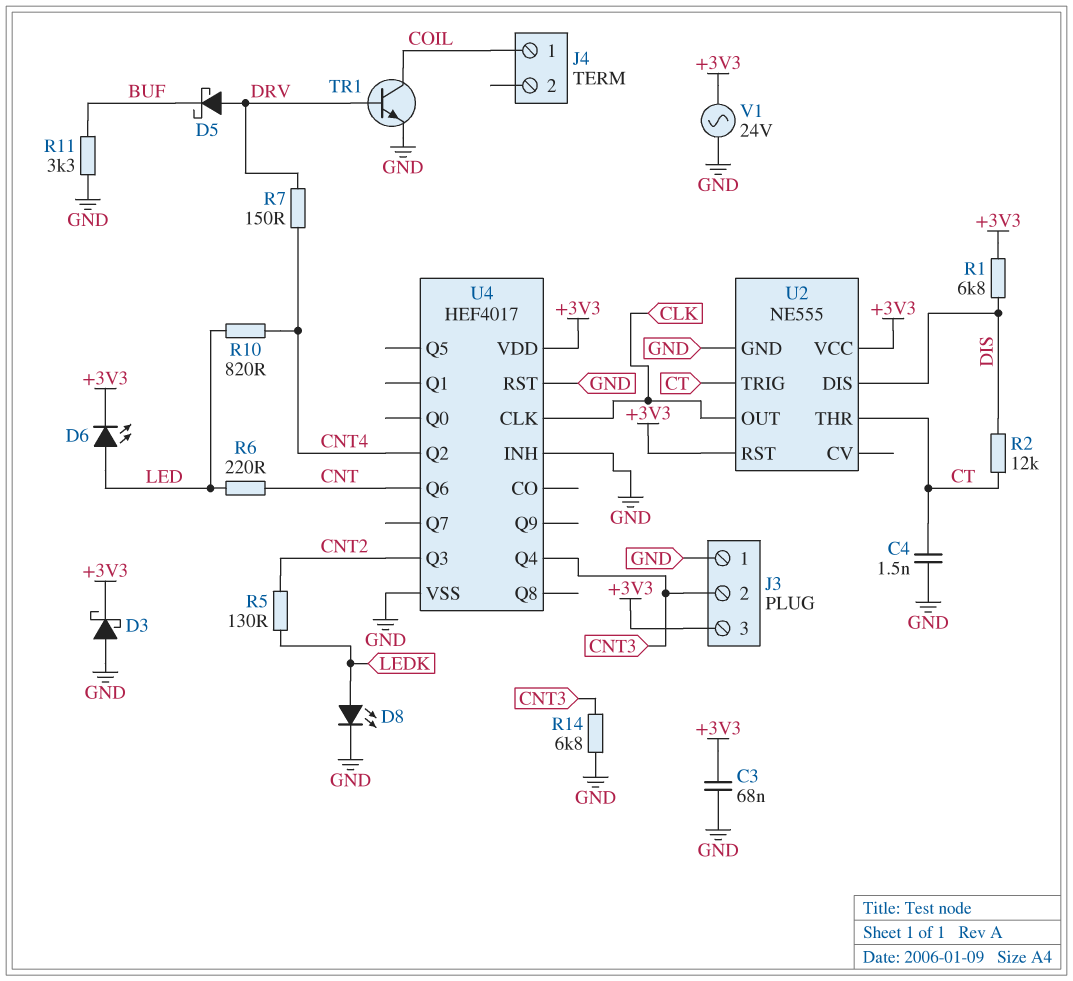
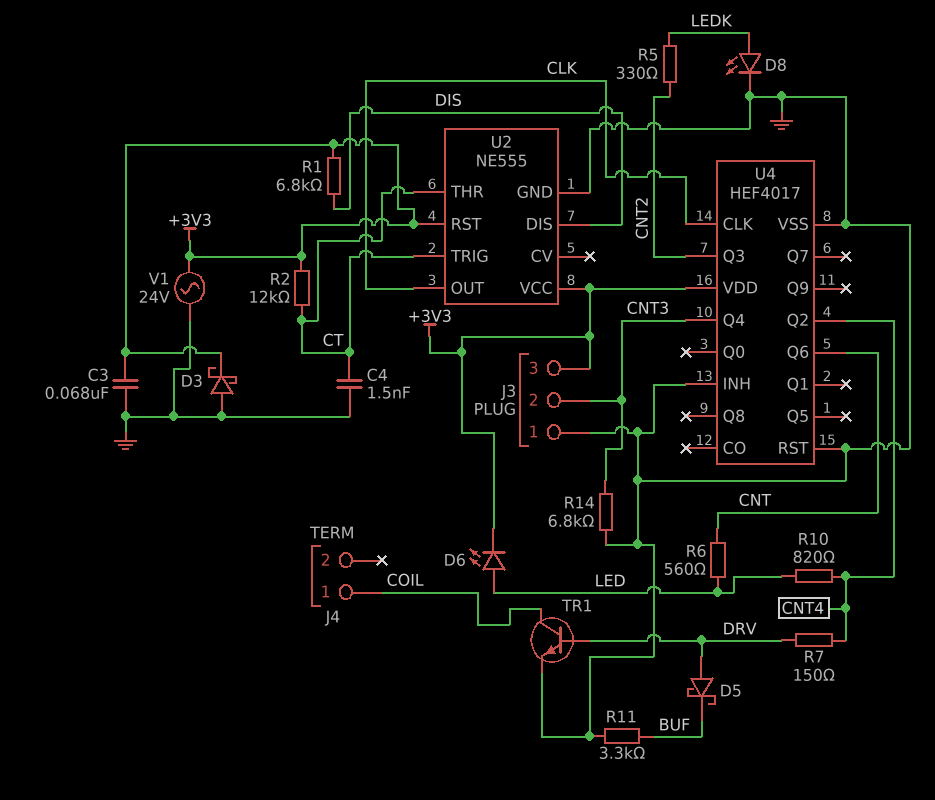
R2: 12k (CT, DIS) -> 12k (+3V3, CT)
R5: 130 (CNT2, LEDK) -> 330 (CNT2, LEDK)
R6: 220 (CNT, LED) -> 560 (CNT, LED)

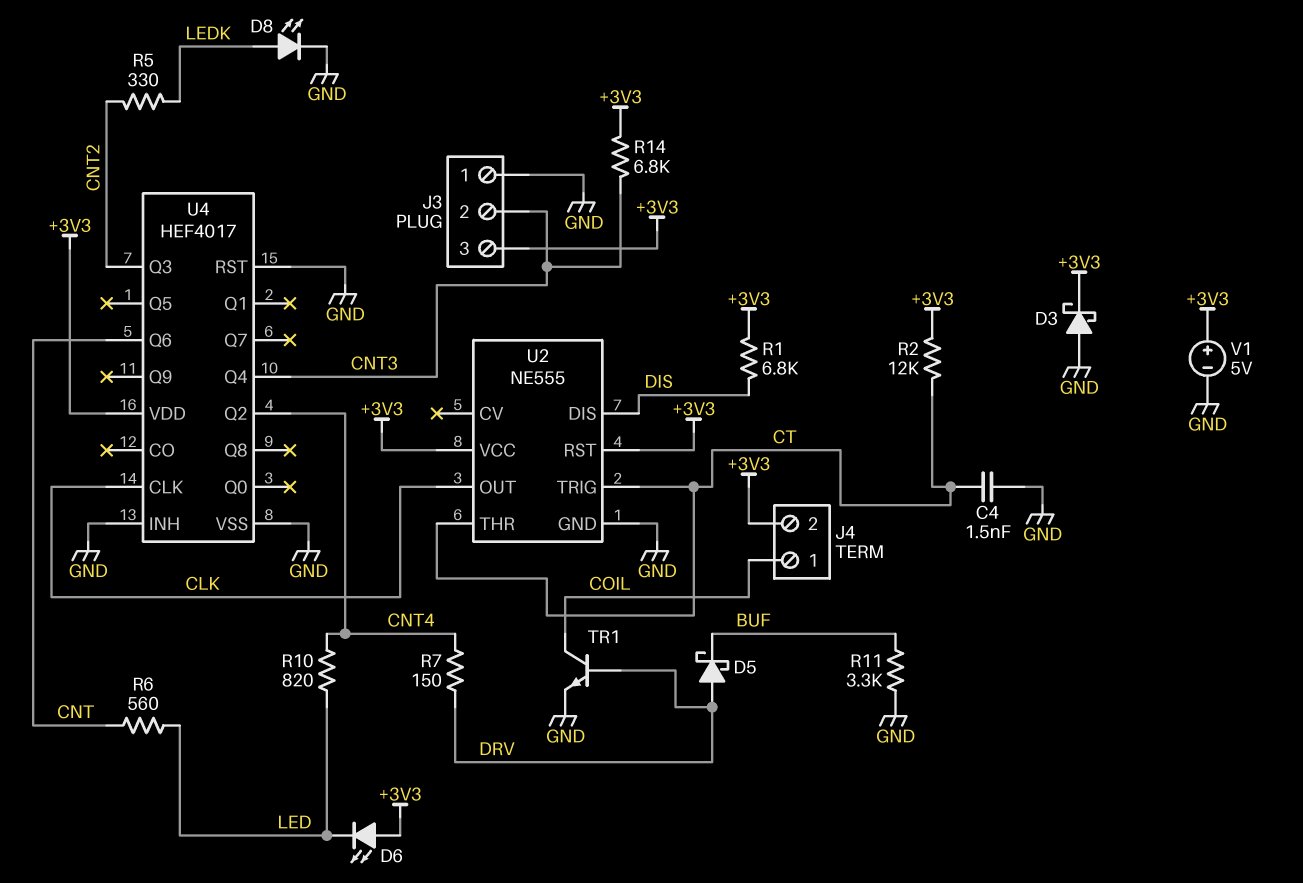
C3: 68nF (+3V3, GND) -> none
D6: LED (A LED, K +3V3) -> LED (A +3V3, K LED)
J4 pin 2: none -> +3V3
R14: 6.8k (CNT3, GND) -> 6.8k (+3V3, CNT3)
V1: AC 24V (+3V3, GND) -> 5V (plus +3V3, minus GND)

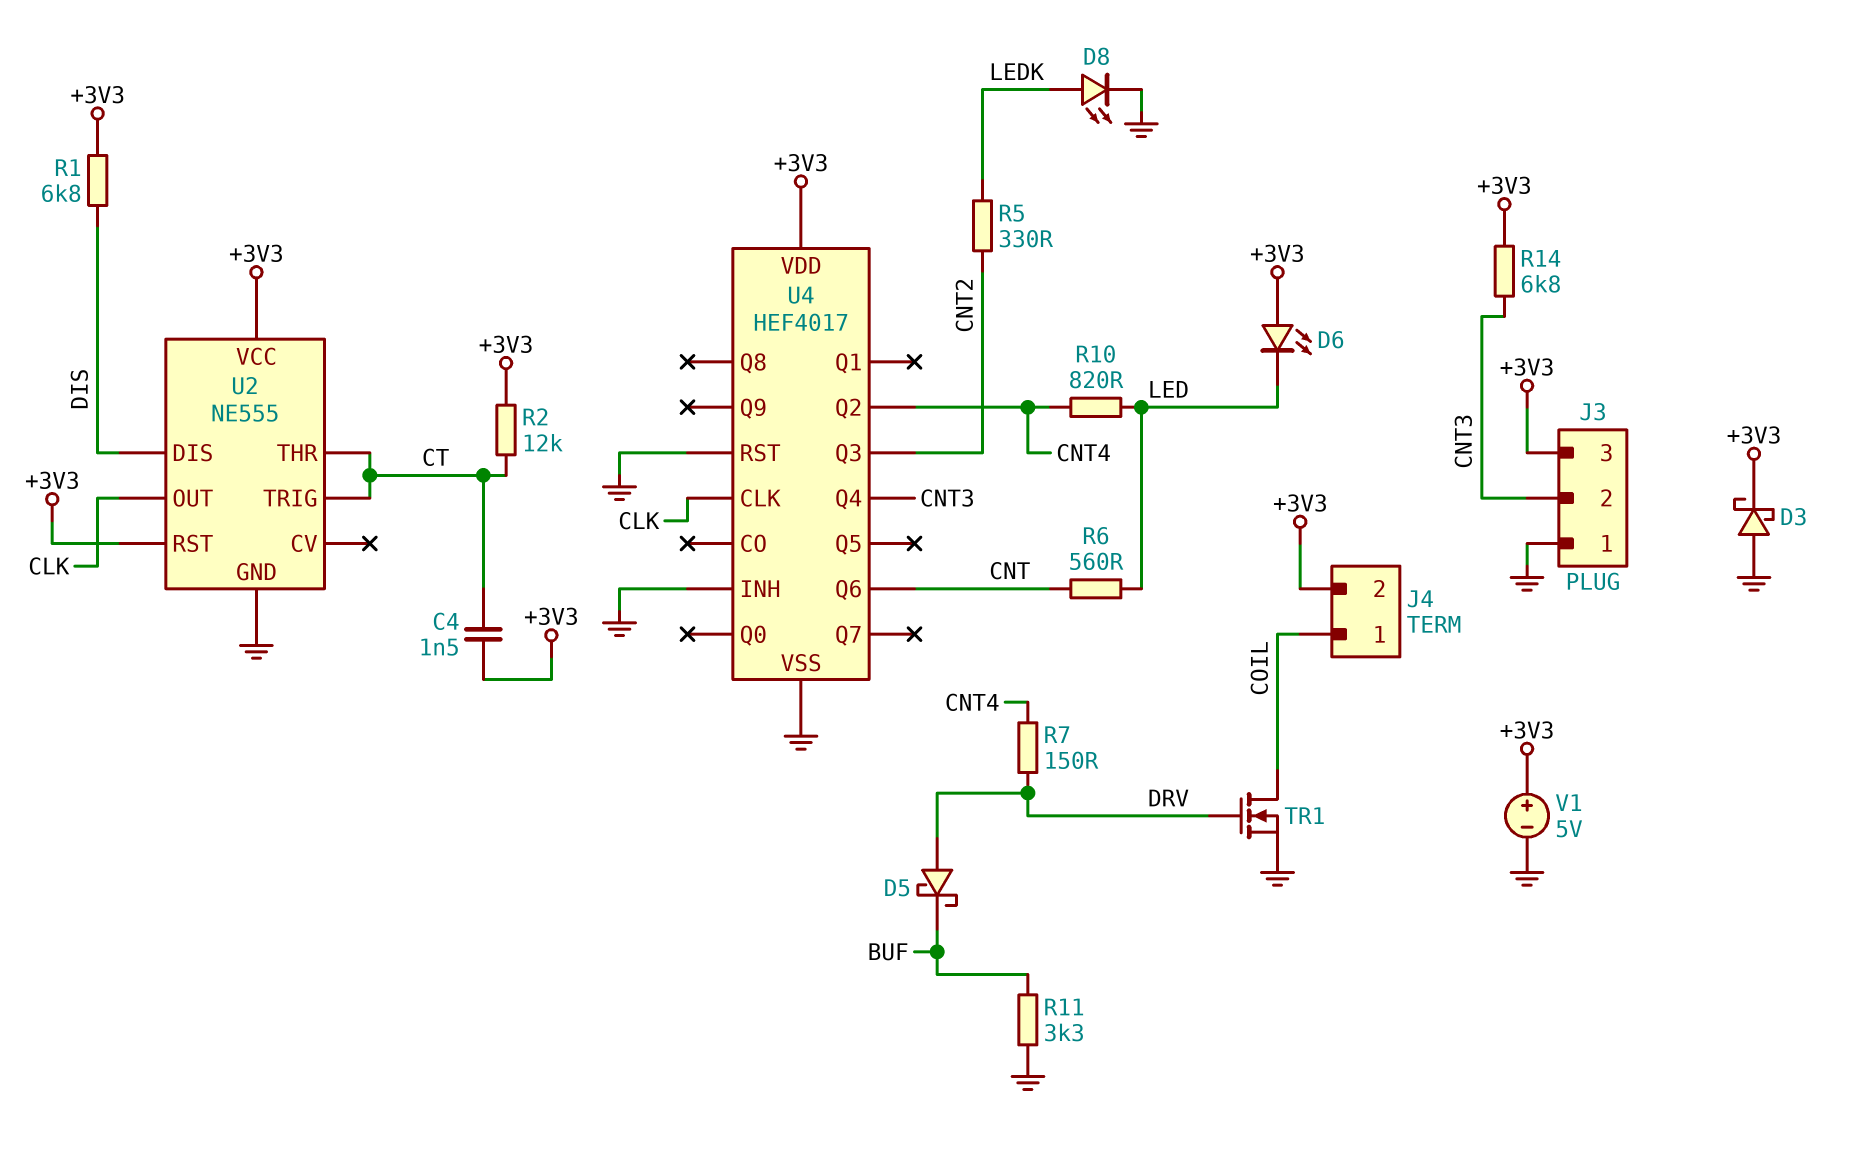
C4: 1.5nF (CT, GND) -> 1.5nF (+3V3, CT)
TR1: NPN (B DRV, C COIL, E GND) -> NMOS (G DRV, D COIL, S GND)

